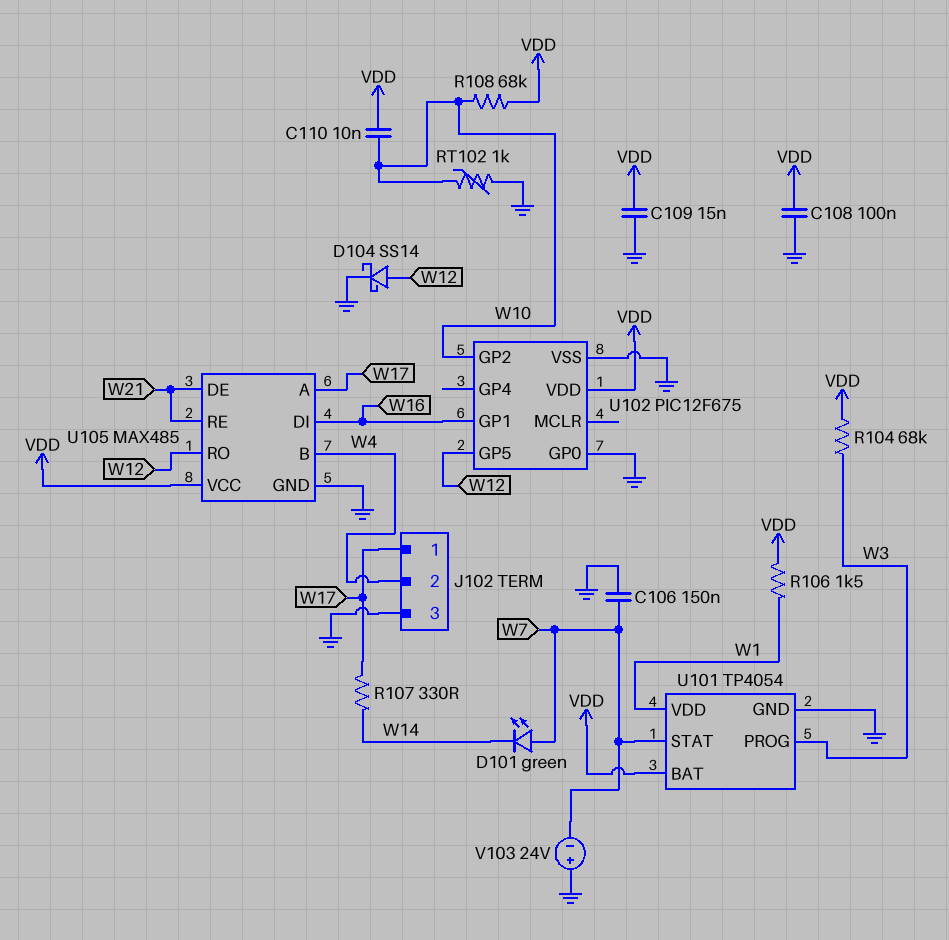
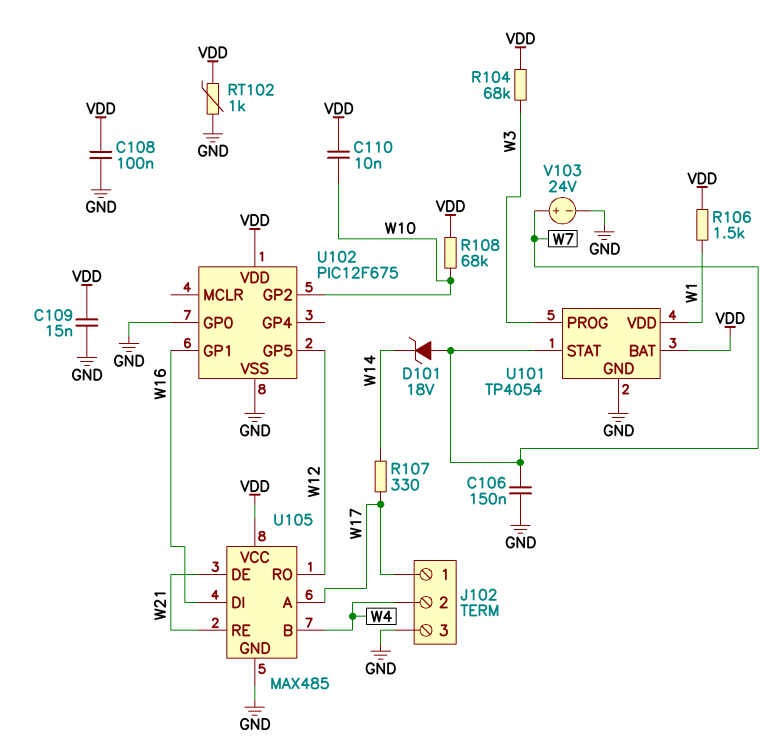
D101: LED green (A W7, K W14) -> zener 18V (A W7, K W14)
D104: schottky SS14 (A W12, K GND) -> none
RT102: 1k (GND, W10) -> 1k (GND, VDD)
V103: 24V (plus GND, minus W7) -> 24V (plus W7, minus GND)

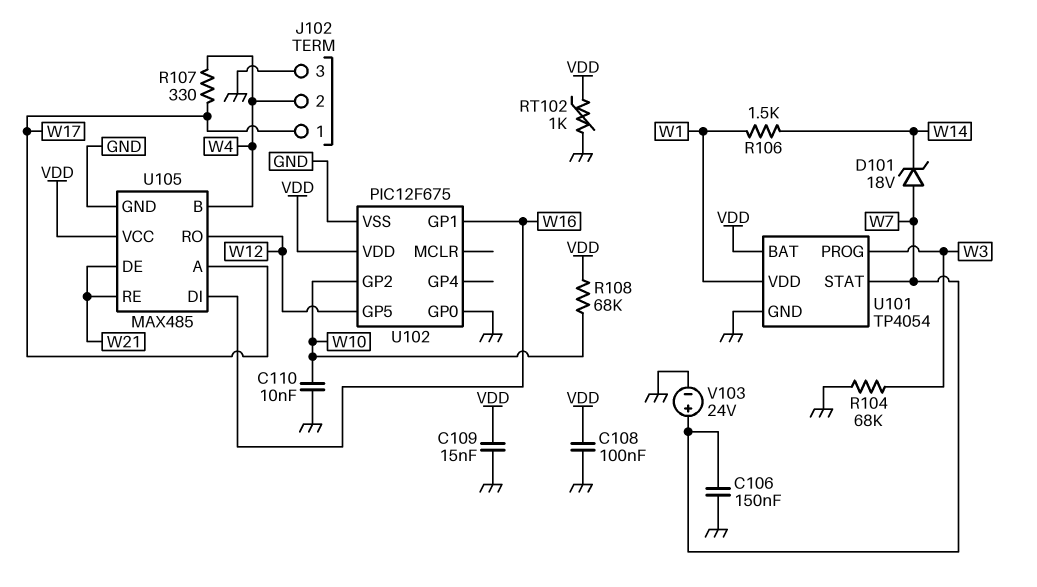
C110: 10nF (VDD, W10) -> 10nF (GND, W10)
R104: 68k (VDD, W3) -> 68k (GND, W3)
R106: 1.5k (VDD, W1) -> 1.5k (W1, W14)
R107: 330 (W14, W17) -> 330 (W4, W17)

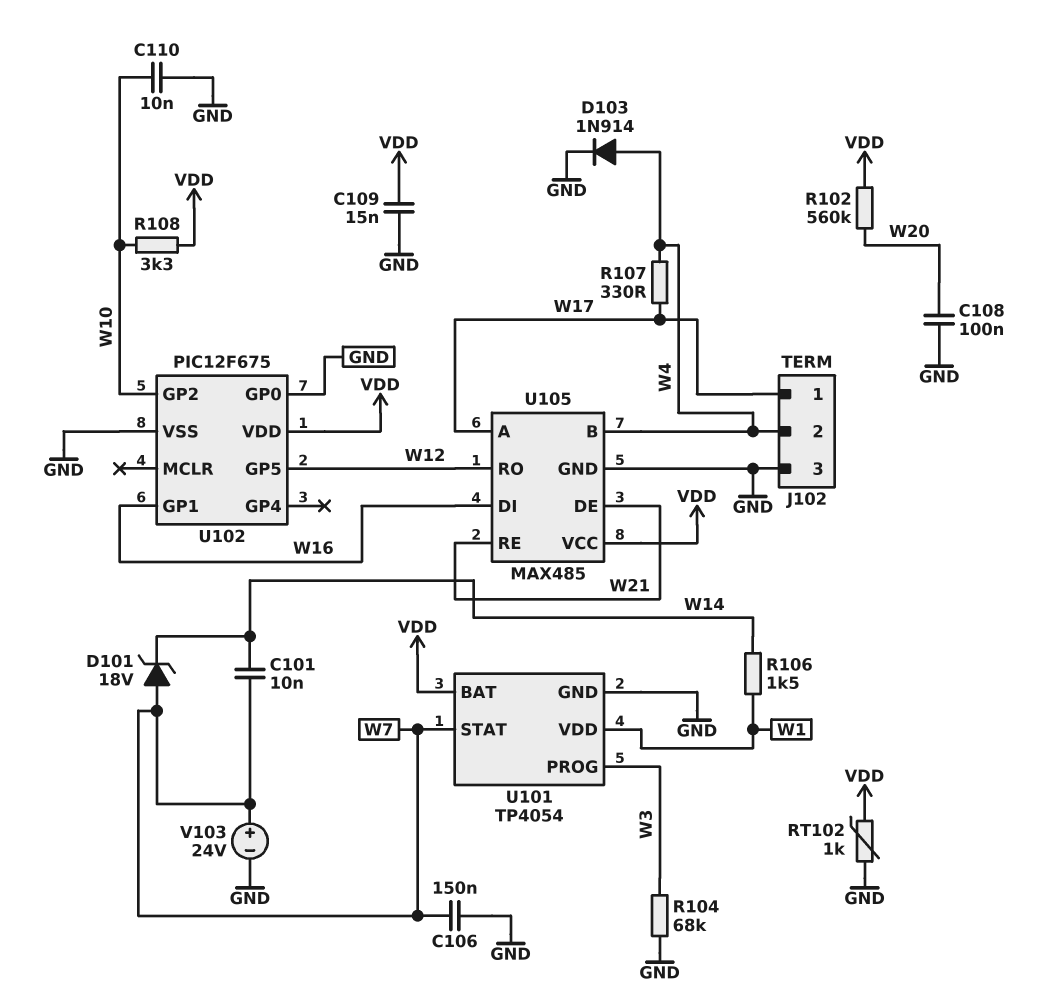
C101: none -> 10nF (W7, W14)
C108: 100nF (GND, VDD) -> 100nF (GND, W20)
D103: none -> diode 1N914 (A W4, K GND)
R102: none -> 560k (VDD, W20)
R108: 68k (VDD, W10) -> 3.3k (VDD, W10)

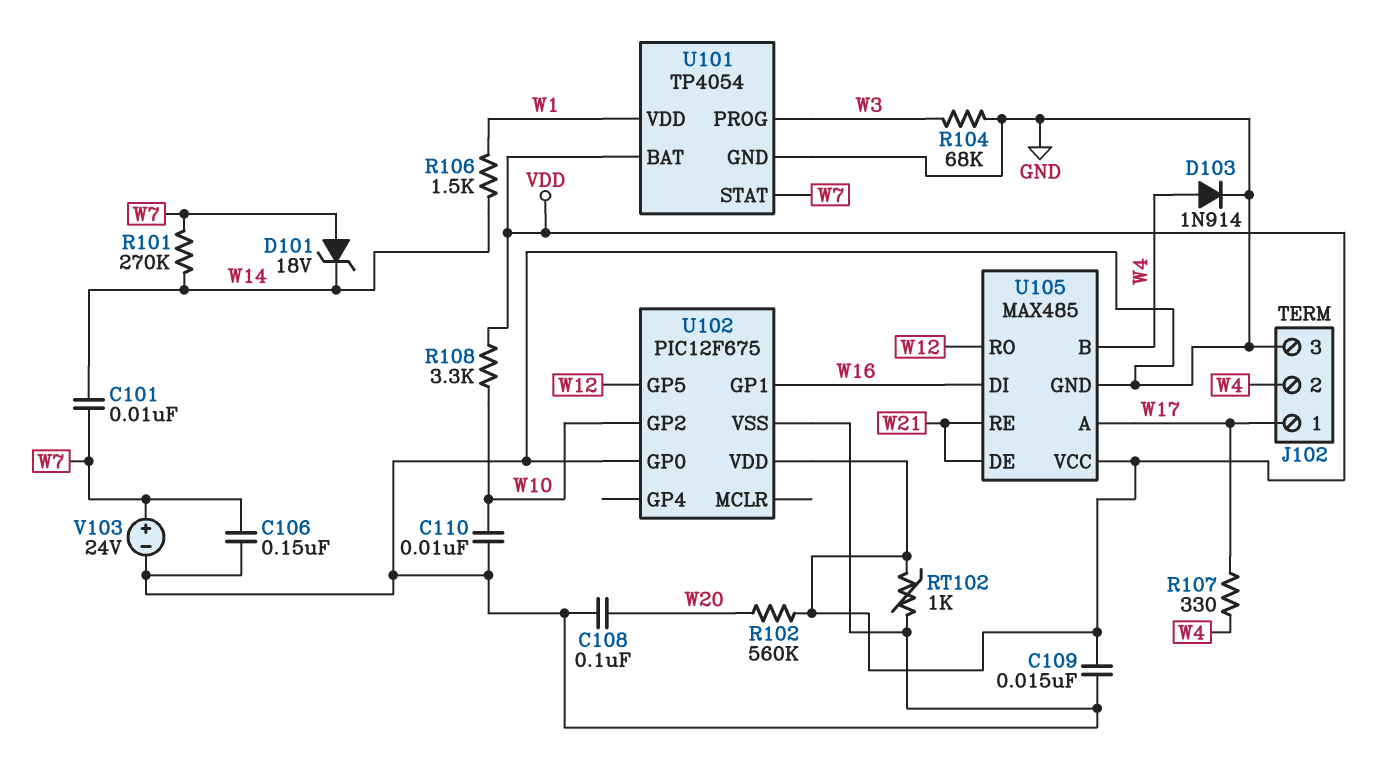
R101: none -> 270k (W7, W14)

